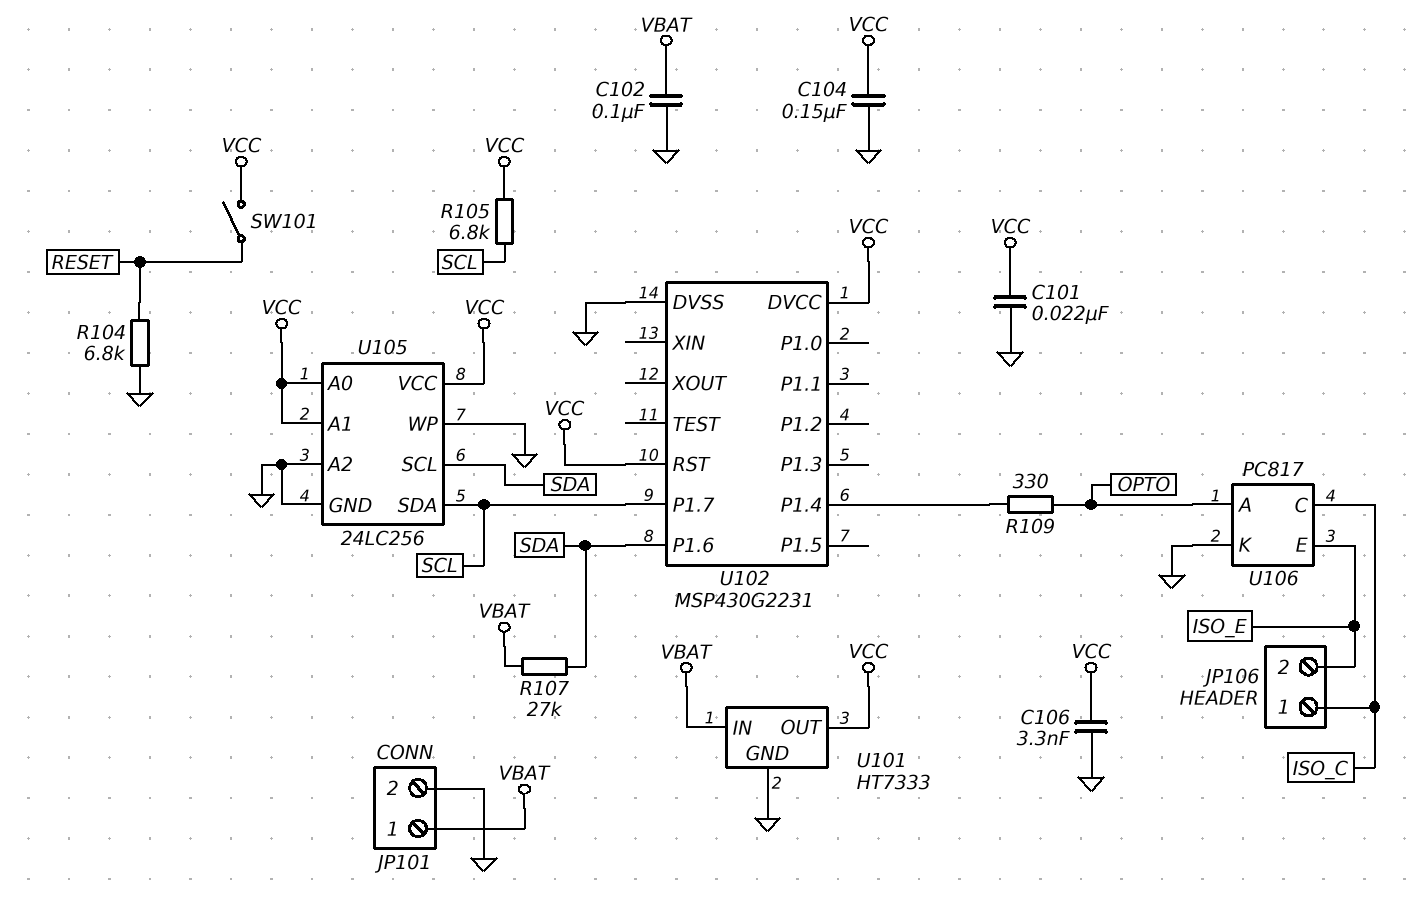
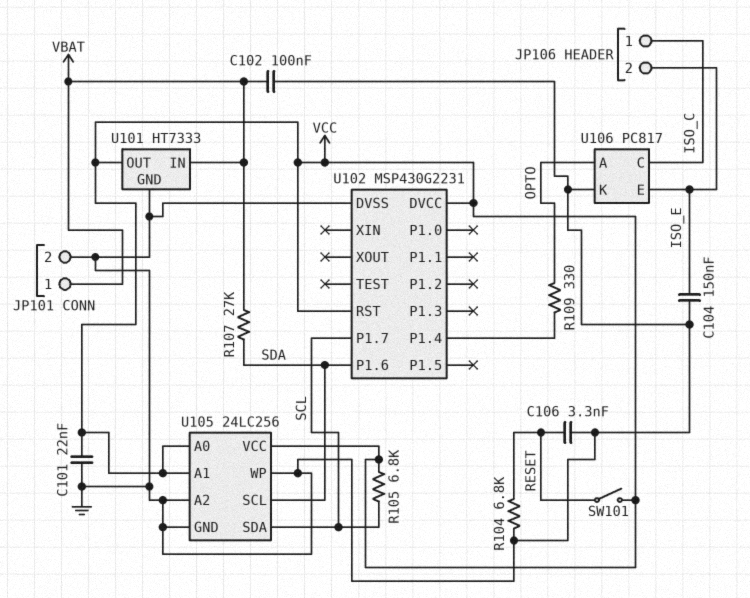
C104: 150nF (GND, VCC) -> 150nF (GND, ISO_E)
C106: 3.3nF (GND, VCC) -> 3.3nF (GND, RESET)

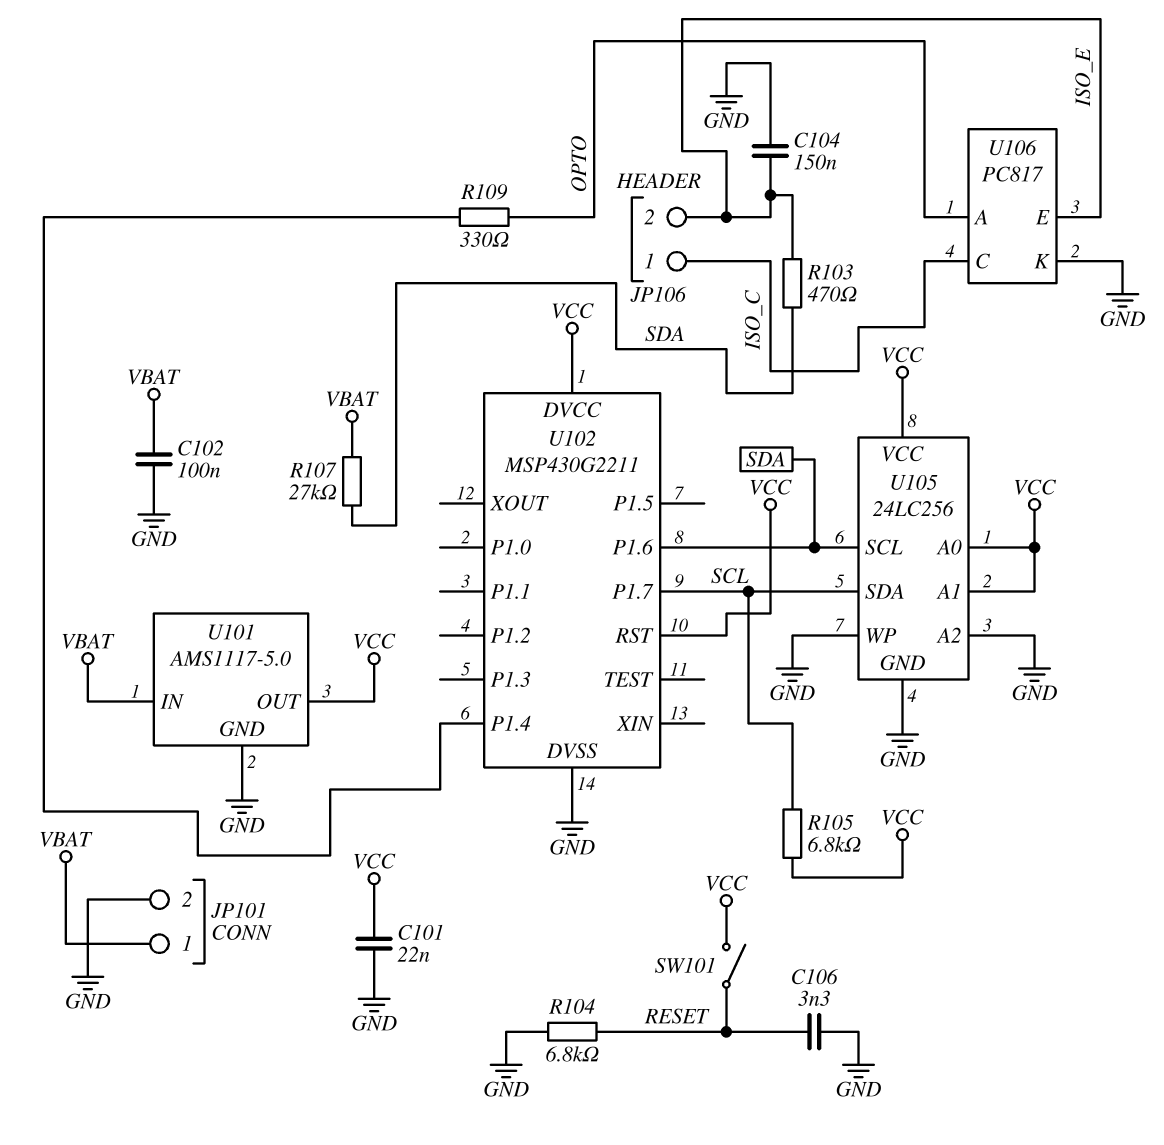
R103: none -> 470 (ISO_E, SDA)
U101: HT7333 -> AMS1117-5.0
U102: MSP430G2231 -> MSP430G2211

